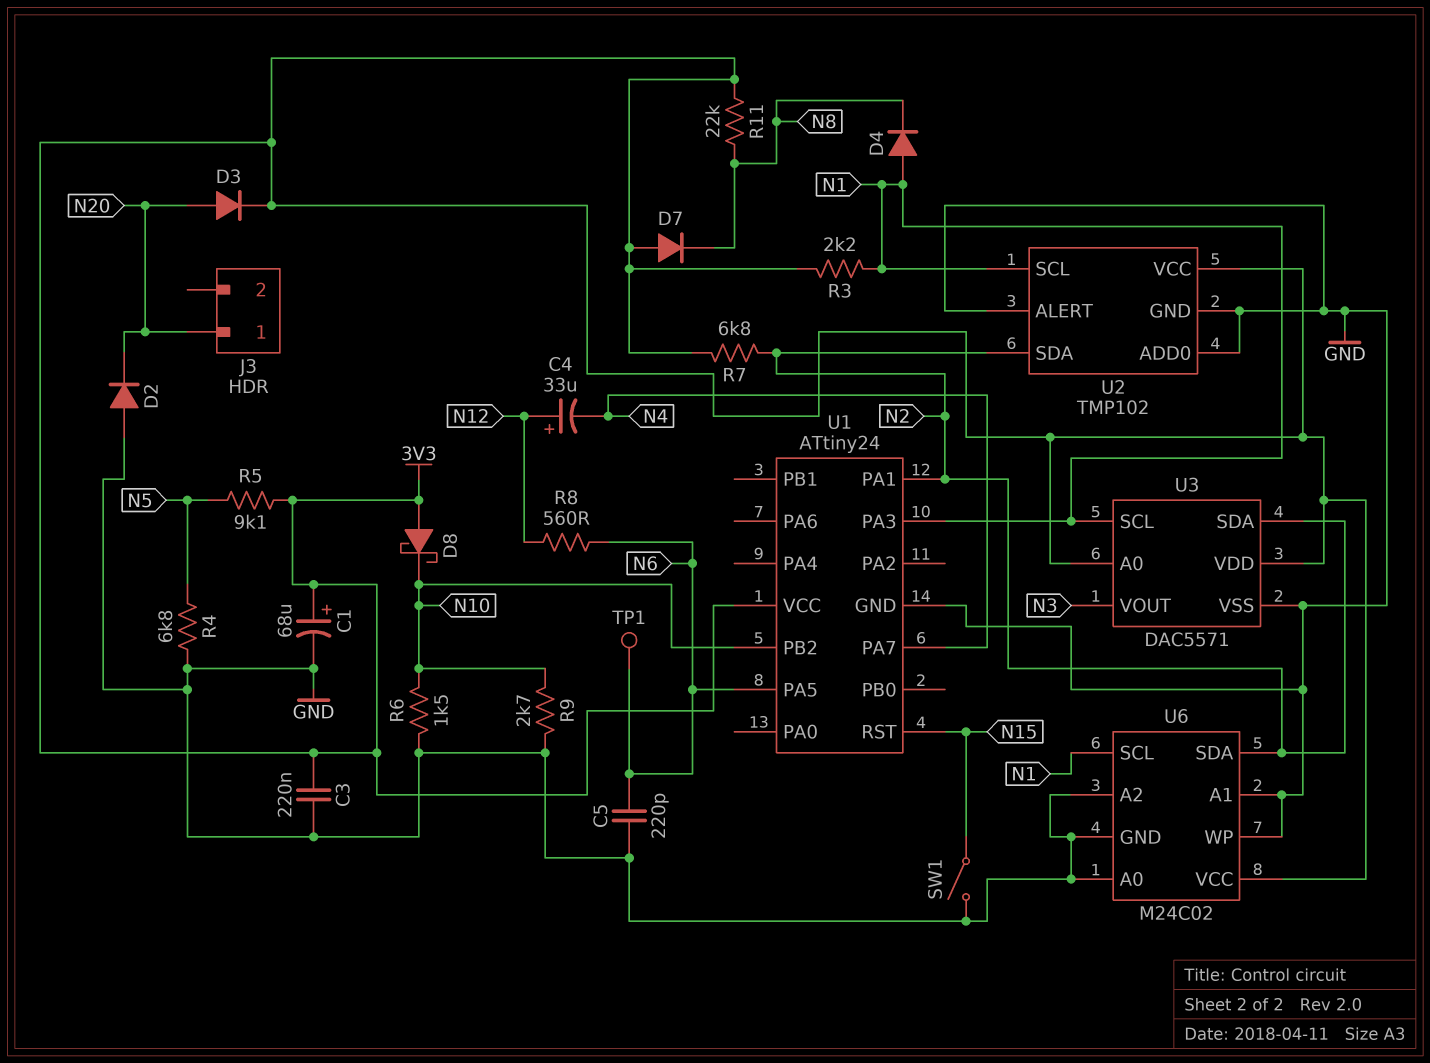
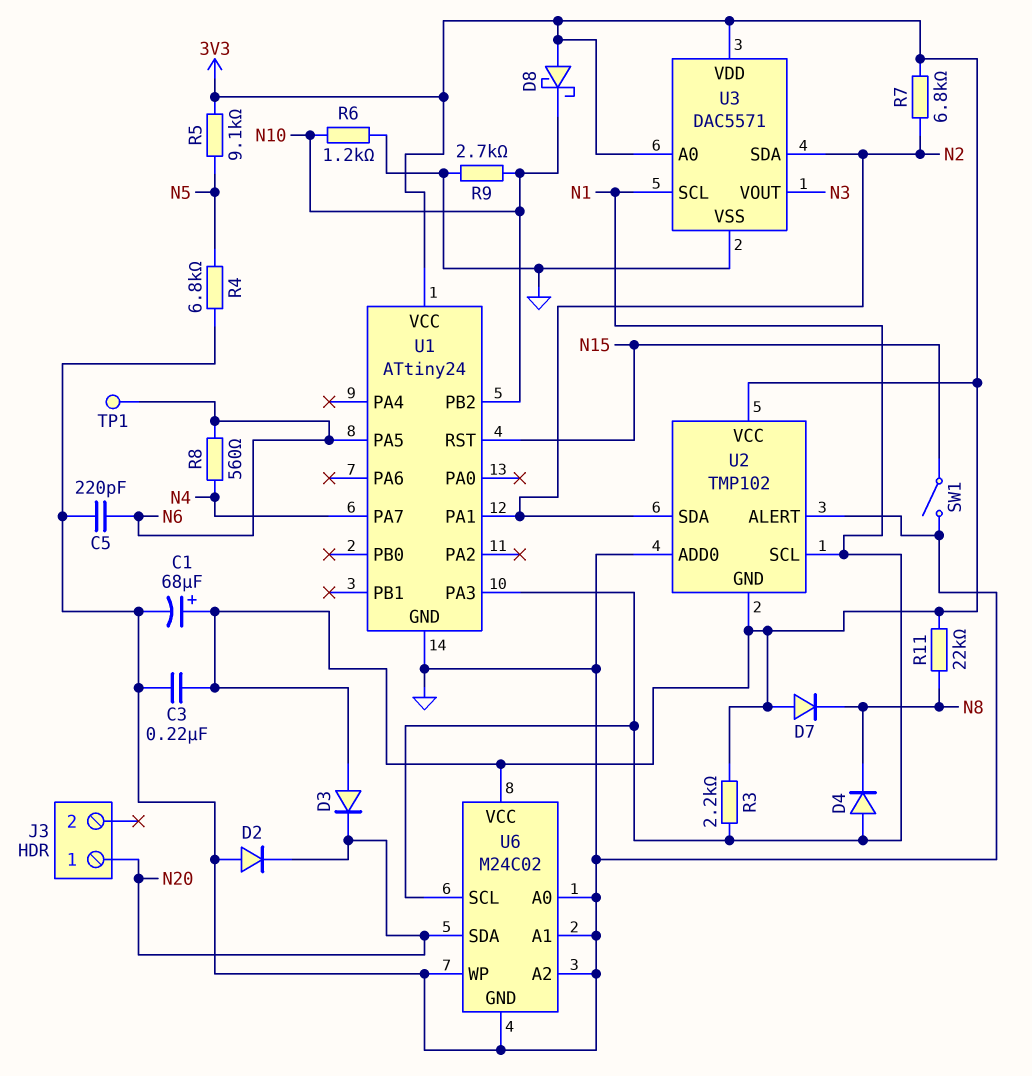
C4: 33uF (plus N12, minus N4) -> none
D3: diode (A N20, K 3V3) -> diode (A 3V3, K N20)
R6: 1.5k (GND, N10) -> 1.2k (GND, N10)
R8: 560 (N6, N12) -> 560 (N4, N6)
U2 pin GND: GND -> 3V3
U6 pin SDA: N2 -> N20

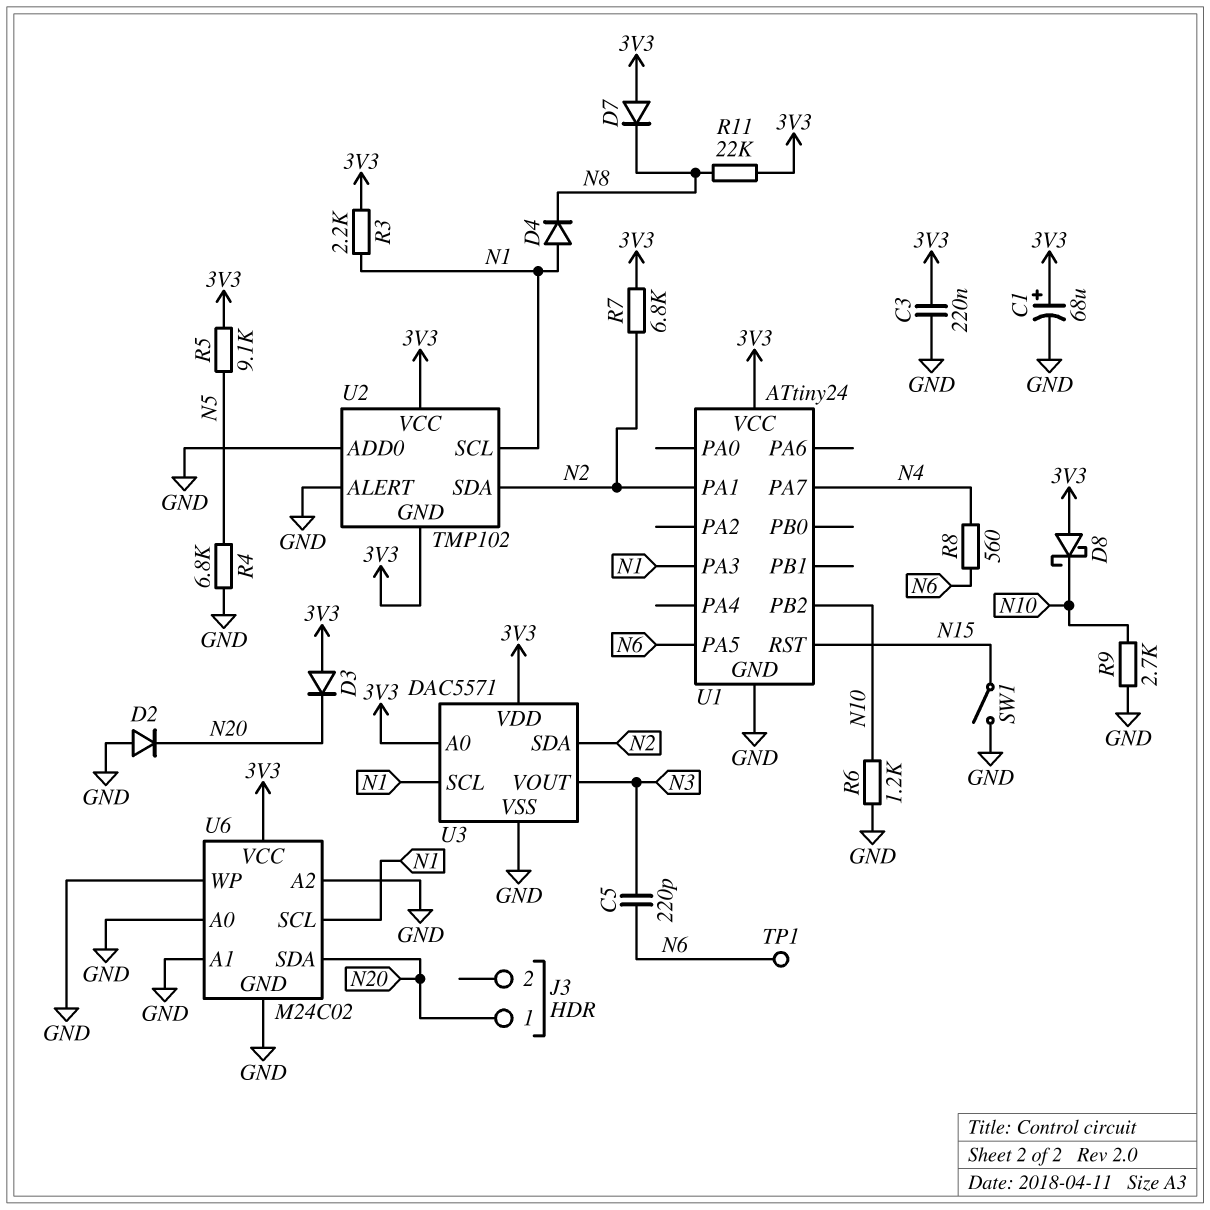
C5: 220pF (GND, N6) -> 220pF (N3, N6)

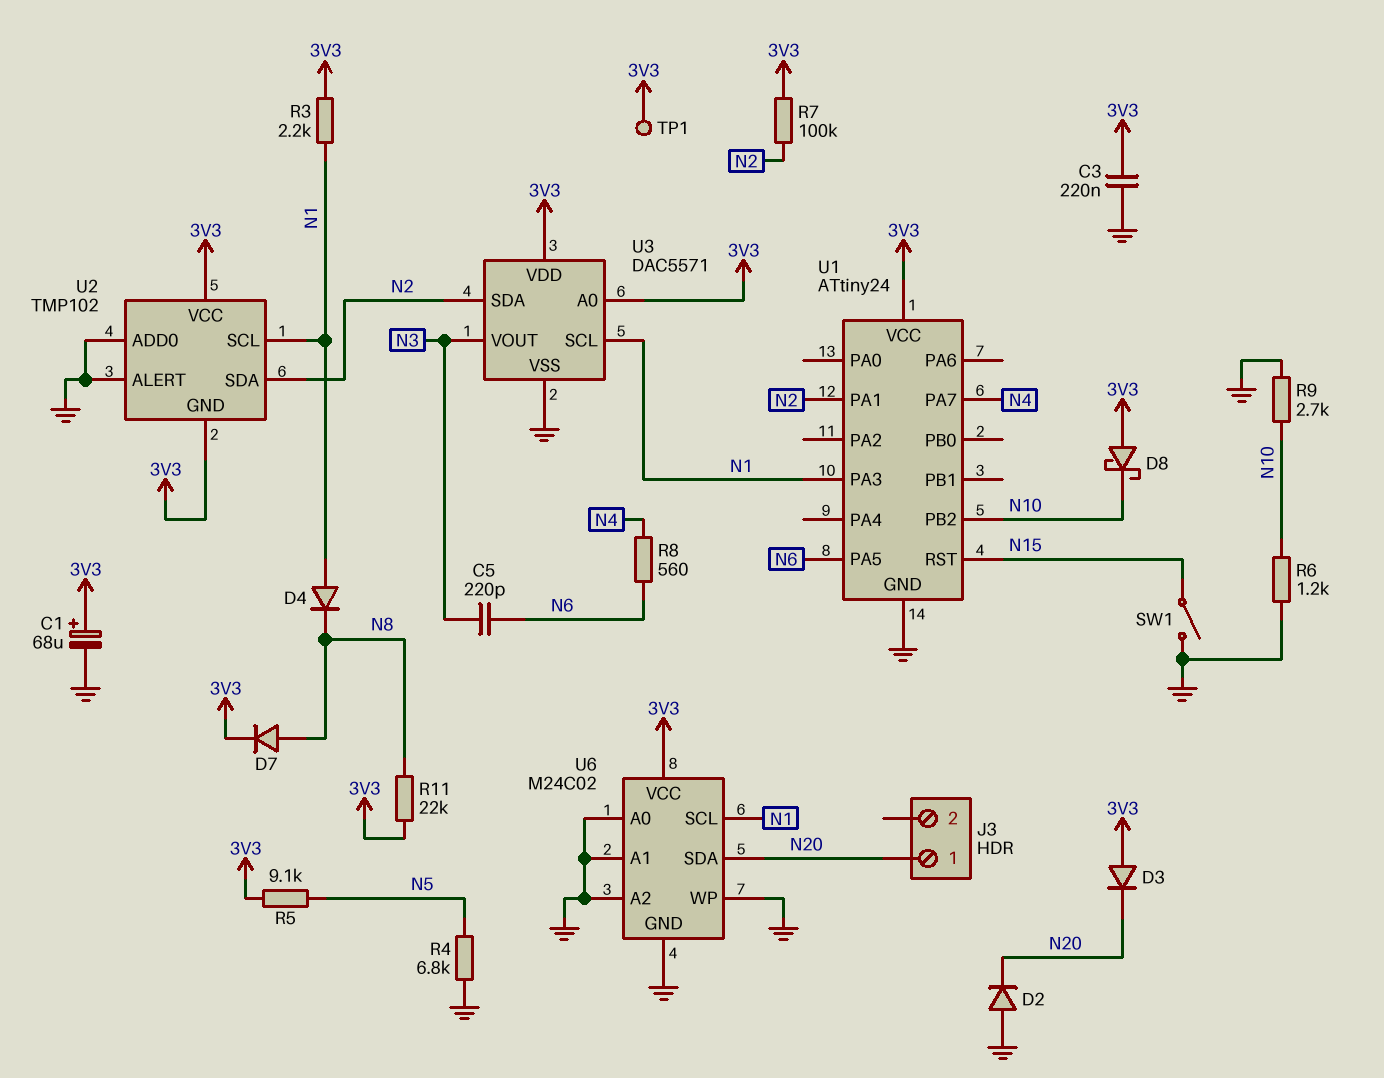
D7: diode (A 3V3, K N8) -> diode (A N8, K 3V3)
R7: 6.8k (3V3, N2) -> 100k (3V3, N2)
TP1: test point (N6) -> test point (3V3)

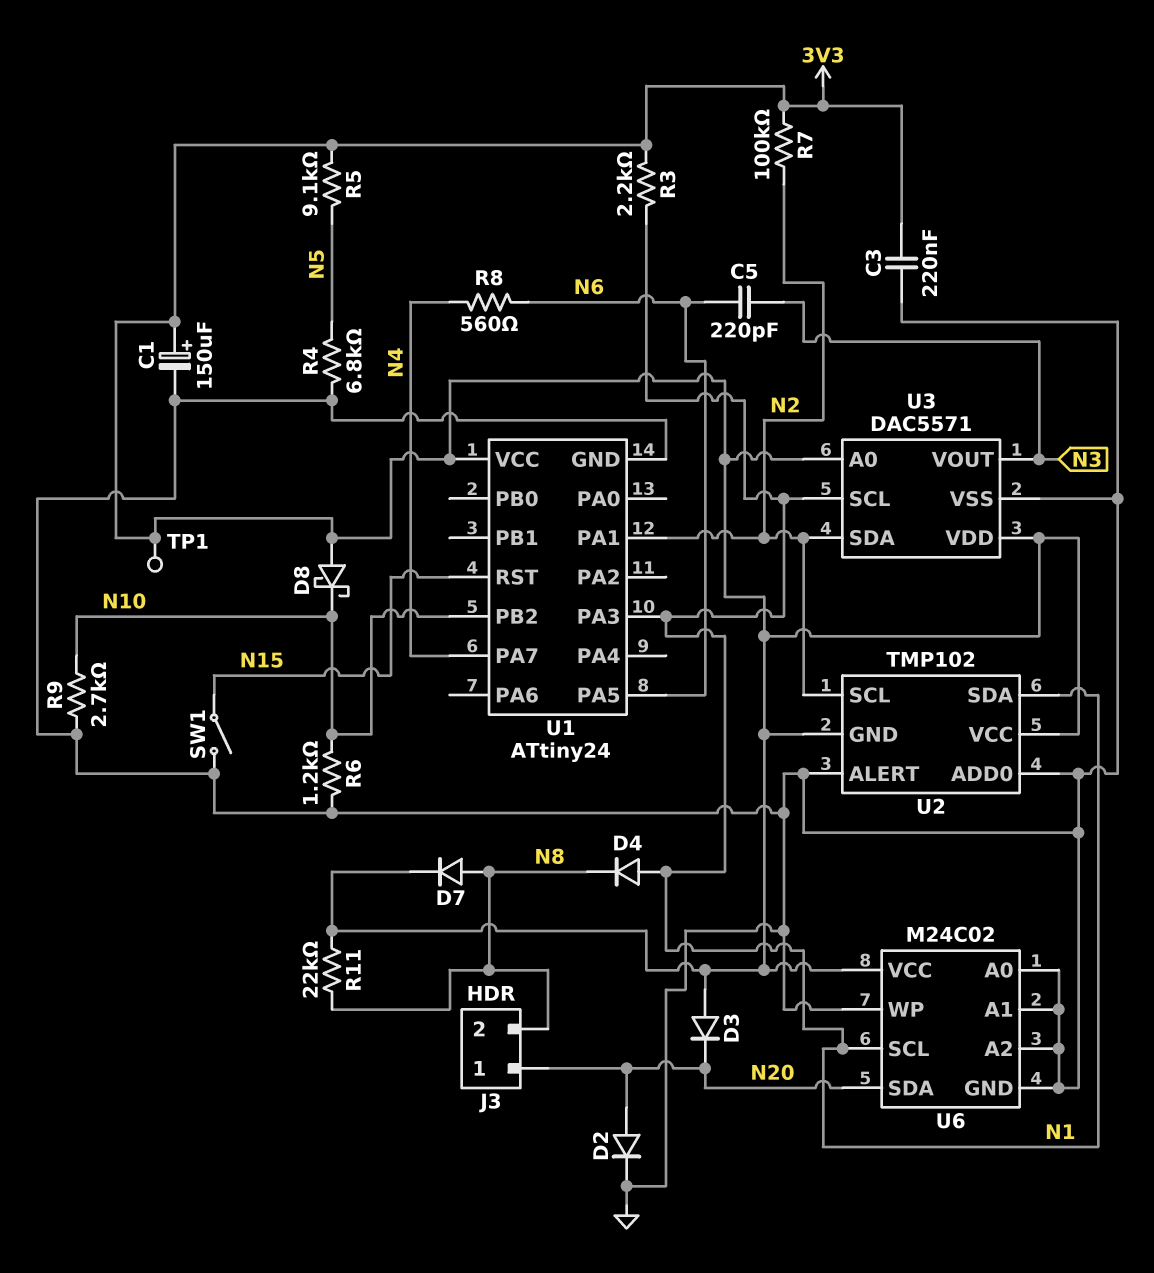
C1: 68uF (plus 3V3, minus GND) -> 150uF (plus 3V3, minus GND)
D2: diode (A GND, K N20) -> diode (A N20, K GND)
J3 pin 2: none -> N8
U2 pin SCL: N1 -> N2
U2 pin SDA: N2 -> N1

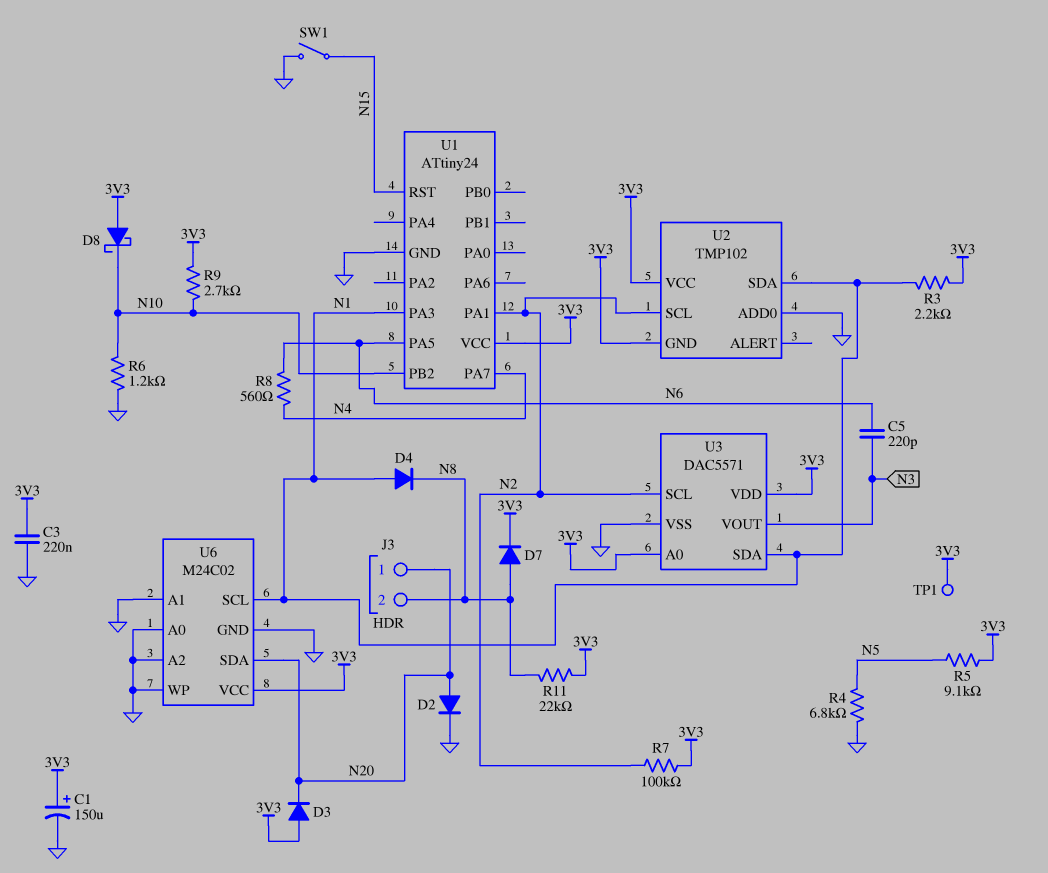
R9: 2.7k (GND, N10) -> 2.7k (3V3, N10)
U2 pin ALERT: GND -> none
U3 pin SCL: N1 -> N2
U3 pin SDA: N2 -> N1

